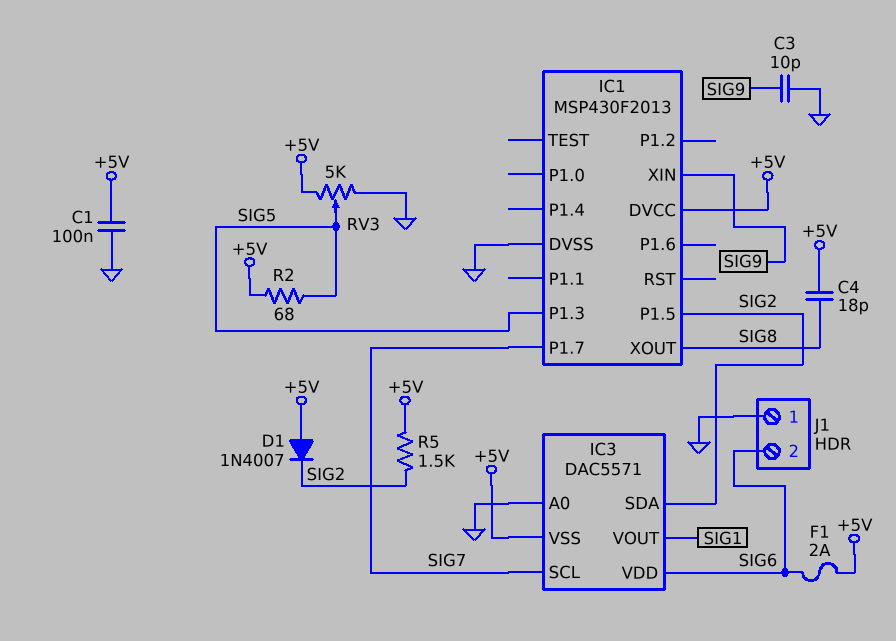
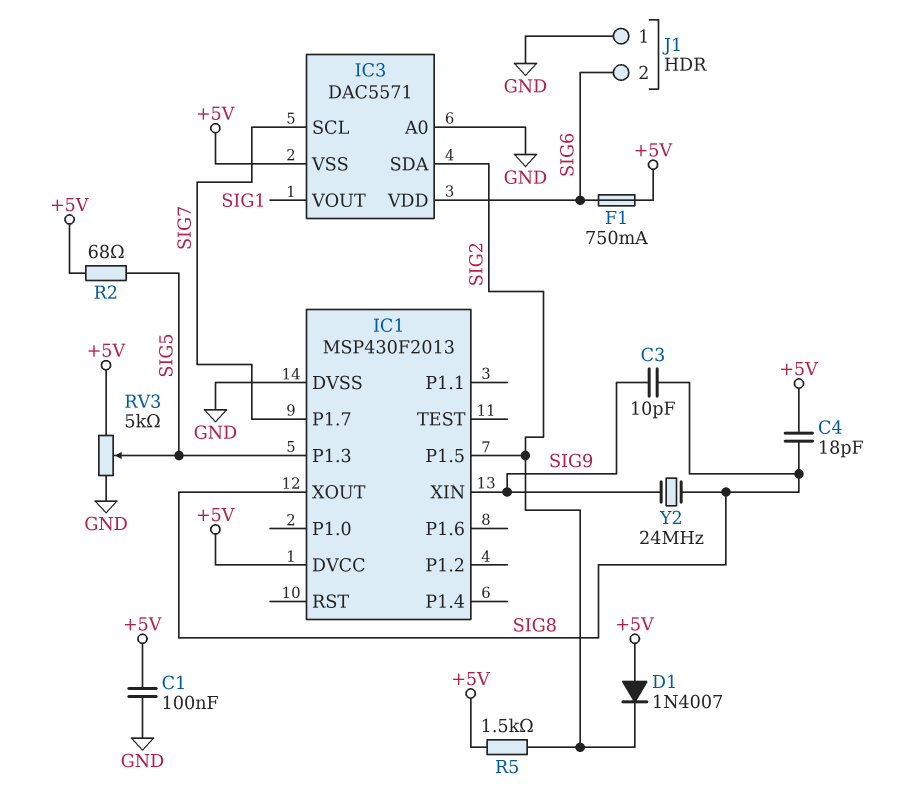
C3: 10pF (GND, SIG9) -> 10pF (SIG8, SIG9)
F1: 2A (+5V, SIG6) -> 750mA (+5V, SIG6)
Y2: none -> 24MHz (SIG8, SIG9)

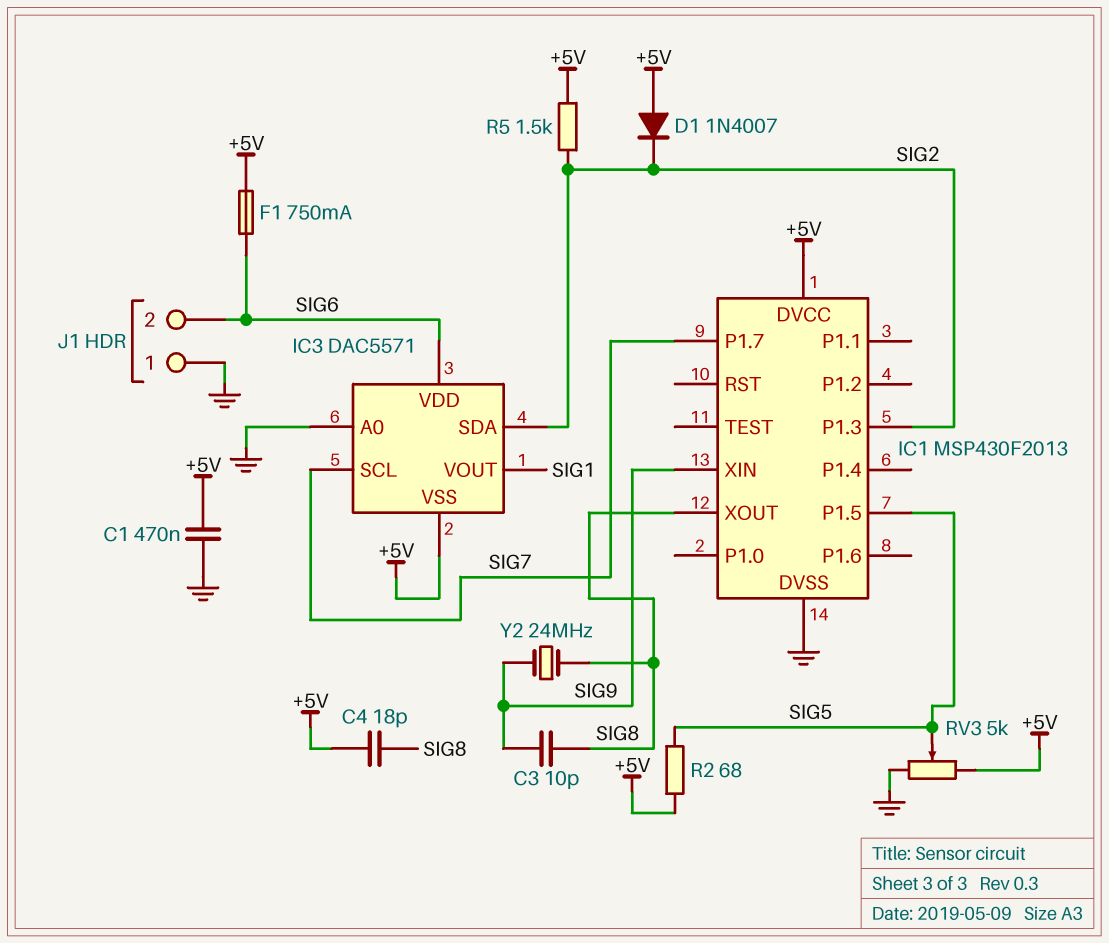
C1: 100nF (+5V, GND) -> 470nF (+5V, GND)
IC1 pin P1.3: SIG5 -> SIG2
IC1 pin P1.5: SIG2 -> SIG5

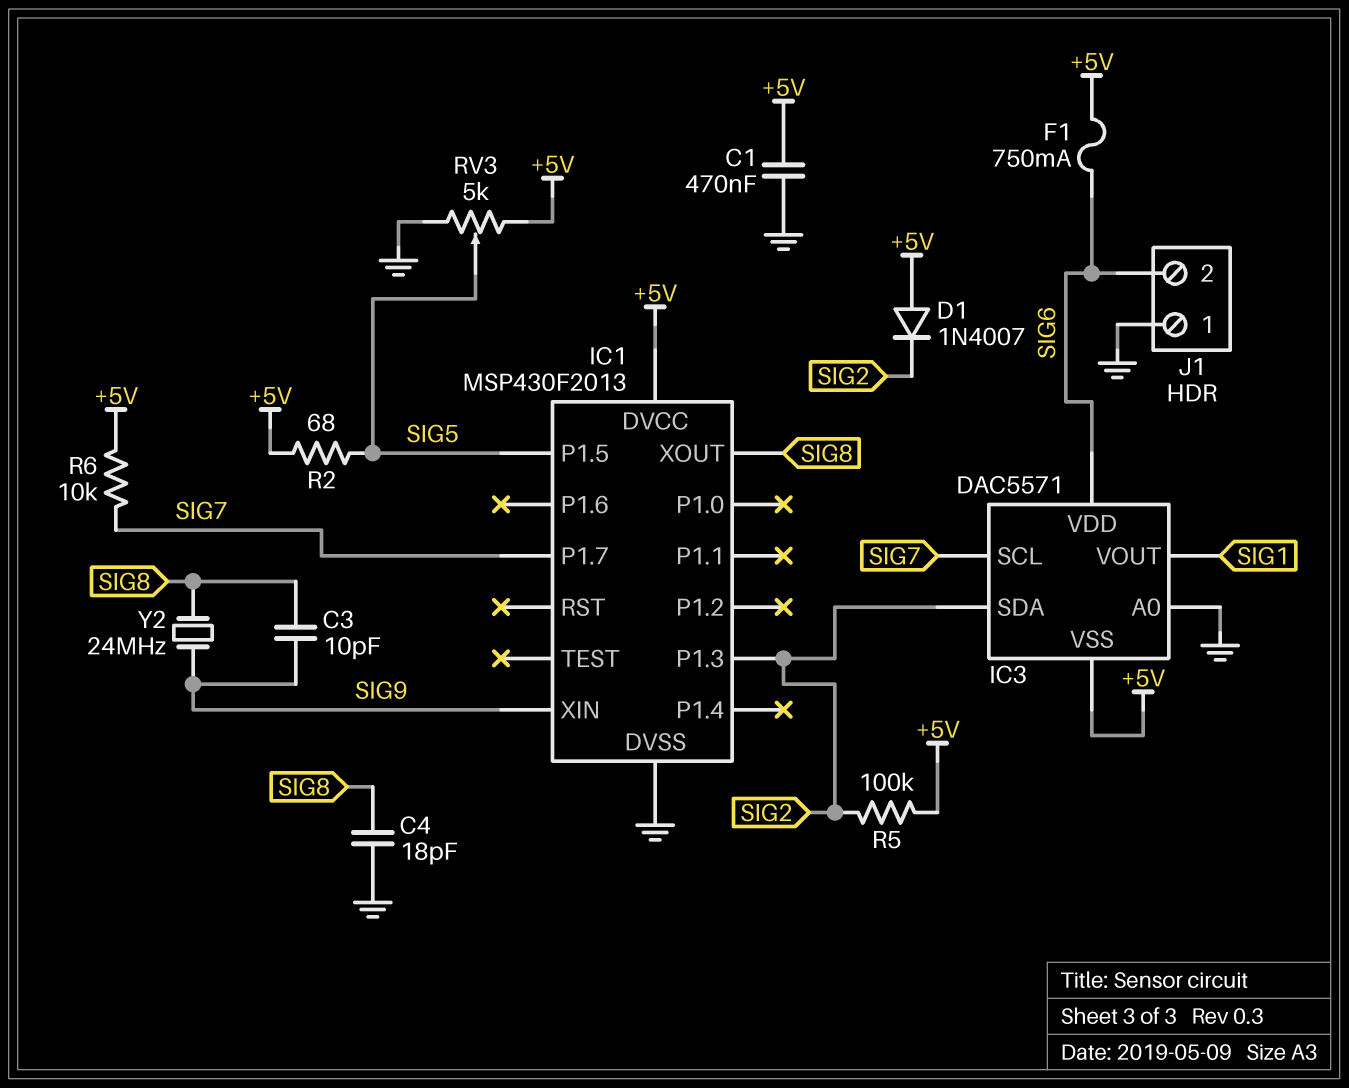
C4: 18pF (+5V, SIG8) -> 18pF (GND, SIG8)
R5: 1.5k (+5V, SIG2) -> 100k (+5V, SIG2)
R6: none -> 10k (+5V, SIG7)

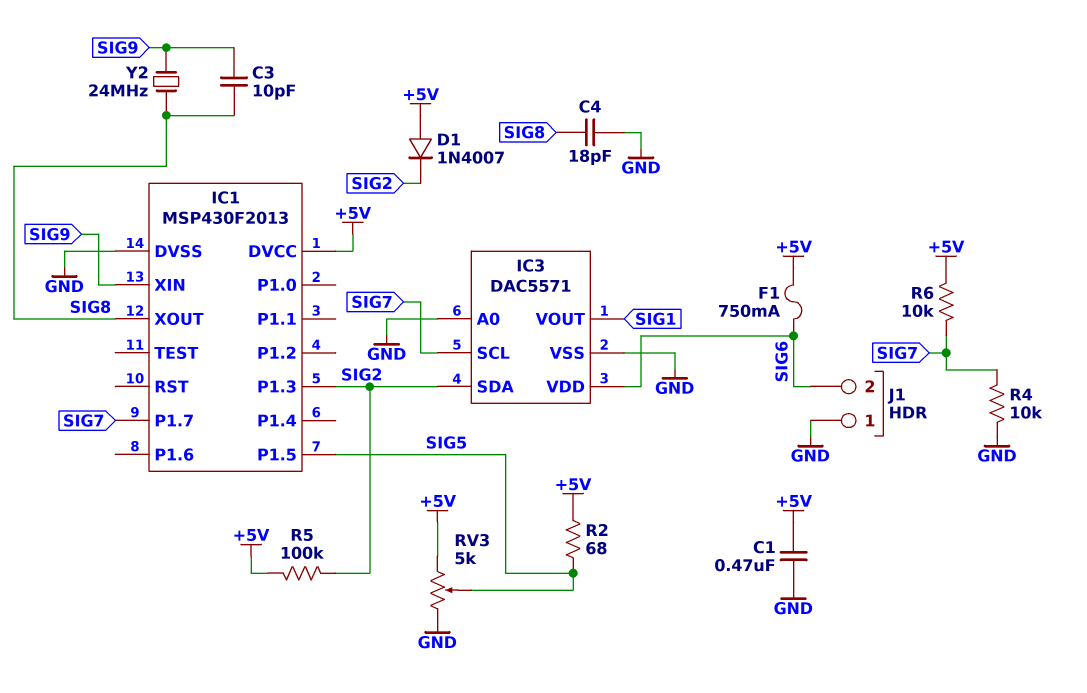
IC3 pin VSS: +5V -> GND
R4: none -> 10k (GND, SIG7)

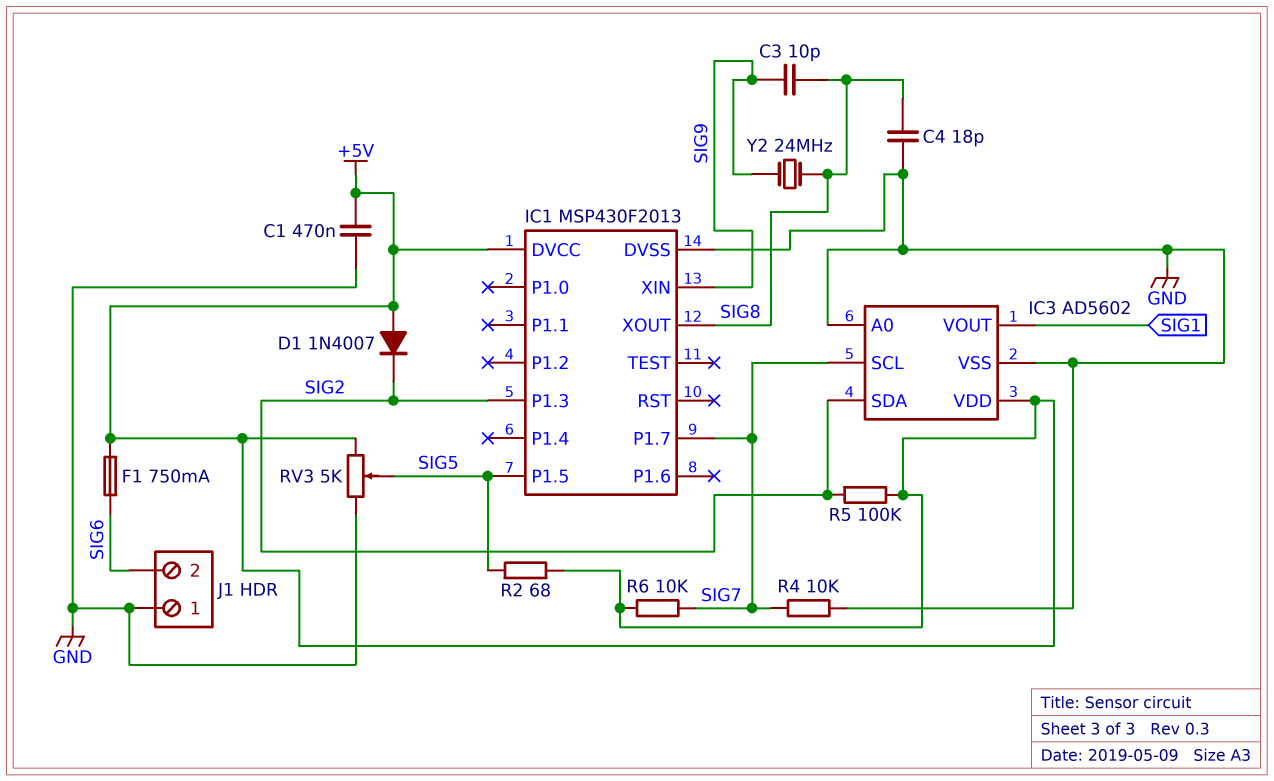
IC3: DAC5571 -> AD5602
IC3 pin VDD: SIG6 -> +5V

